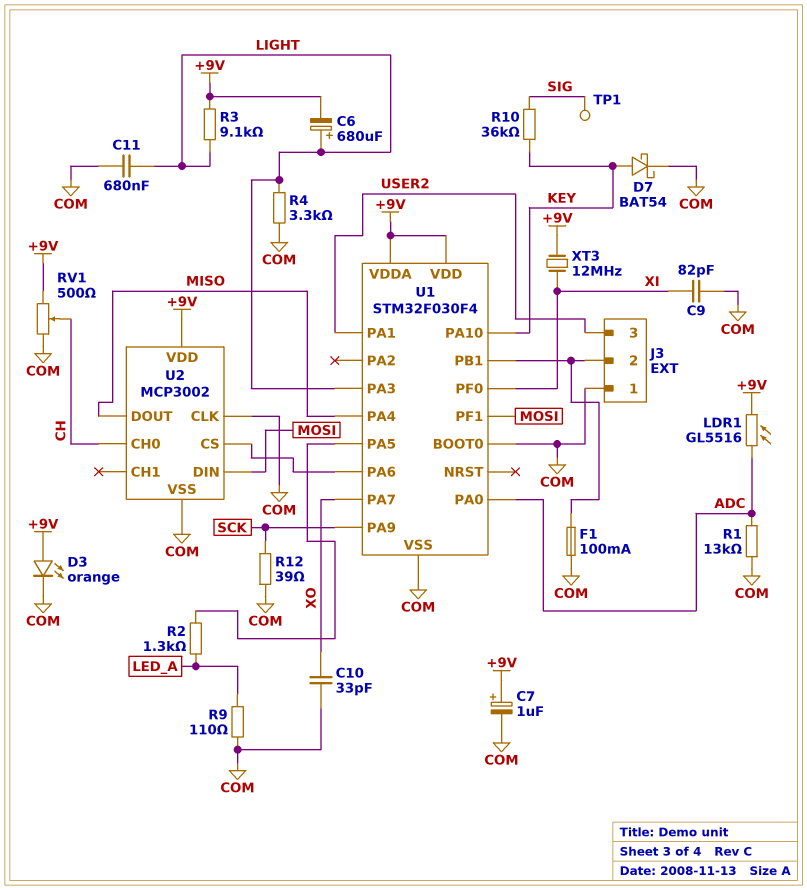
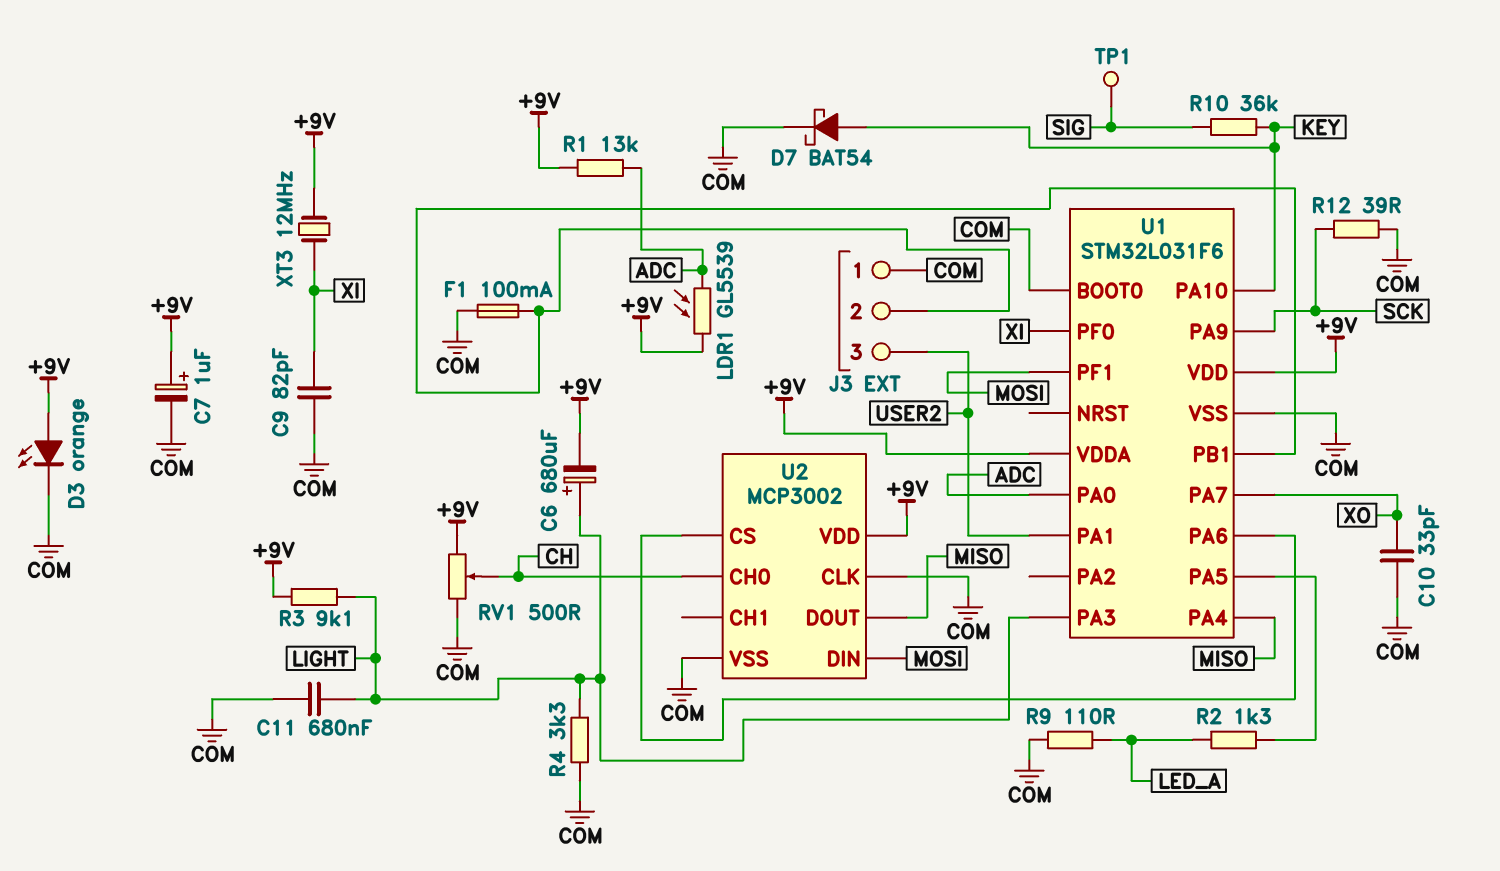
LDR1: GL5516 (+9V, ADC) -> GL5539 (+9V, ADC)
R1: 13k (ADC, COM) -> 13k (+9V, ADC)
U1: STM32F030F4 -> STM32L031F6

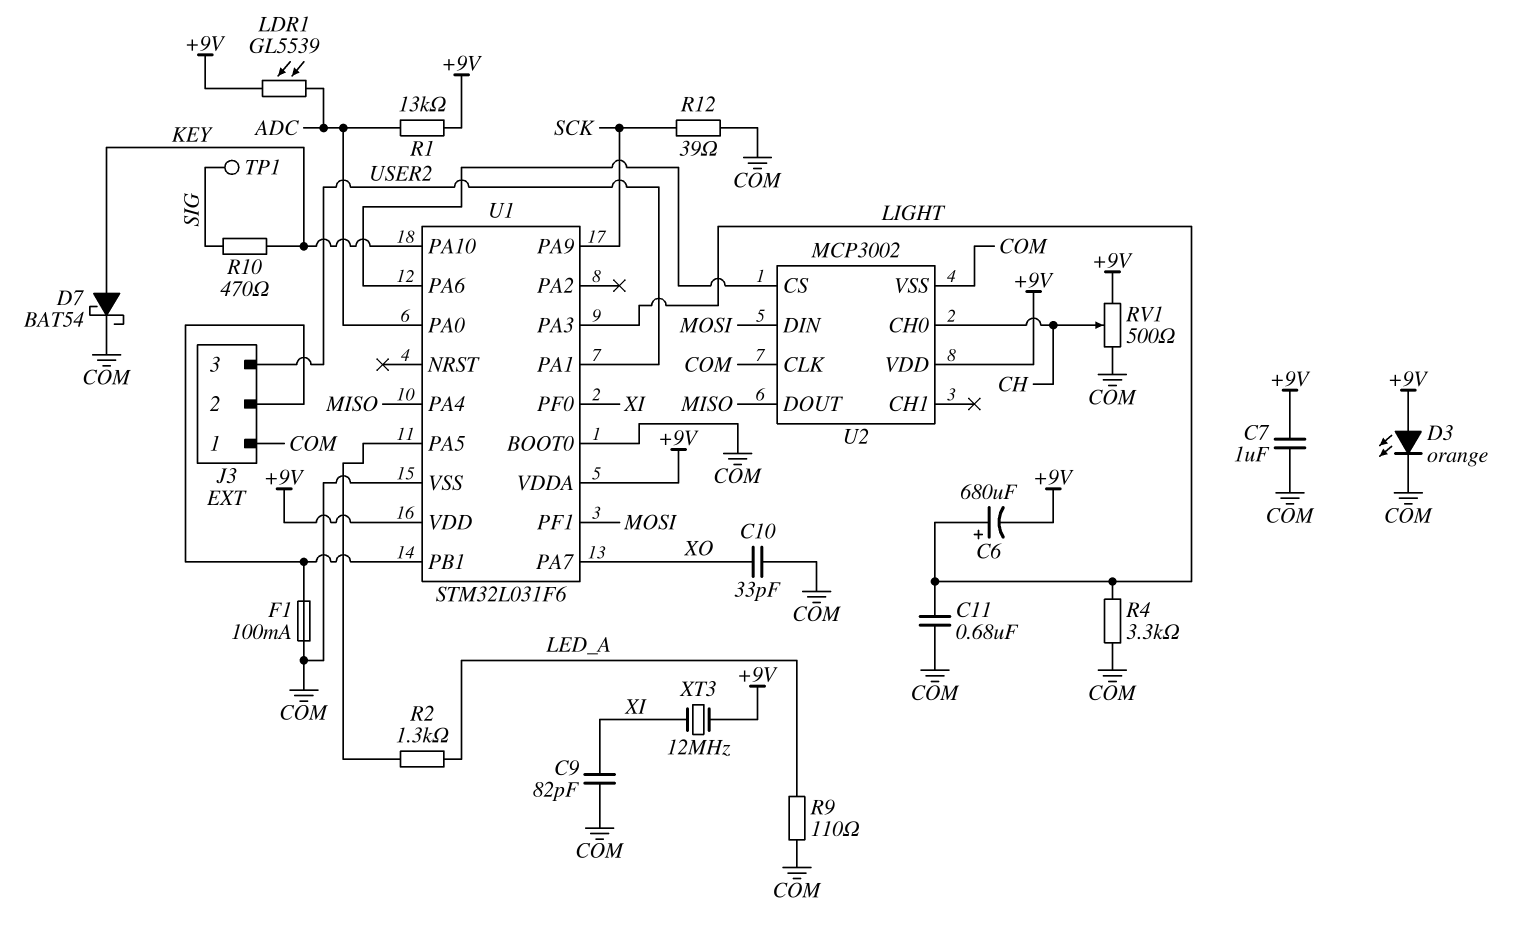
C7: 1uF (plus +9V, minus COM) -> 1uF (+9V, COM)
R3: 9.1k (+9V, LIGHT) -> none
R10: 36k (KEY, SIG) -> 470 (KEY, SIG)

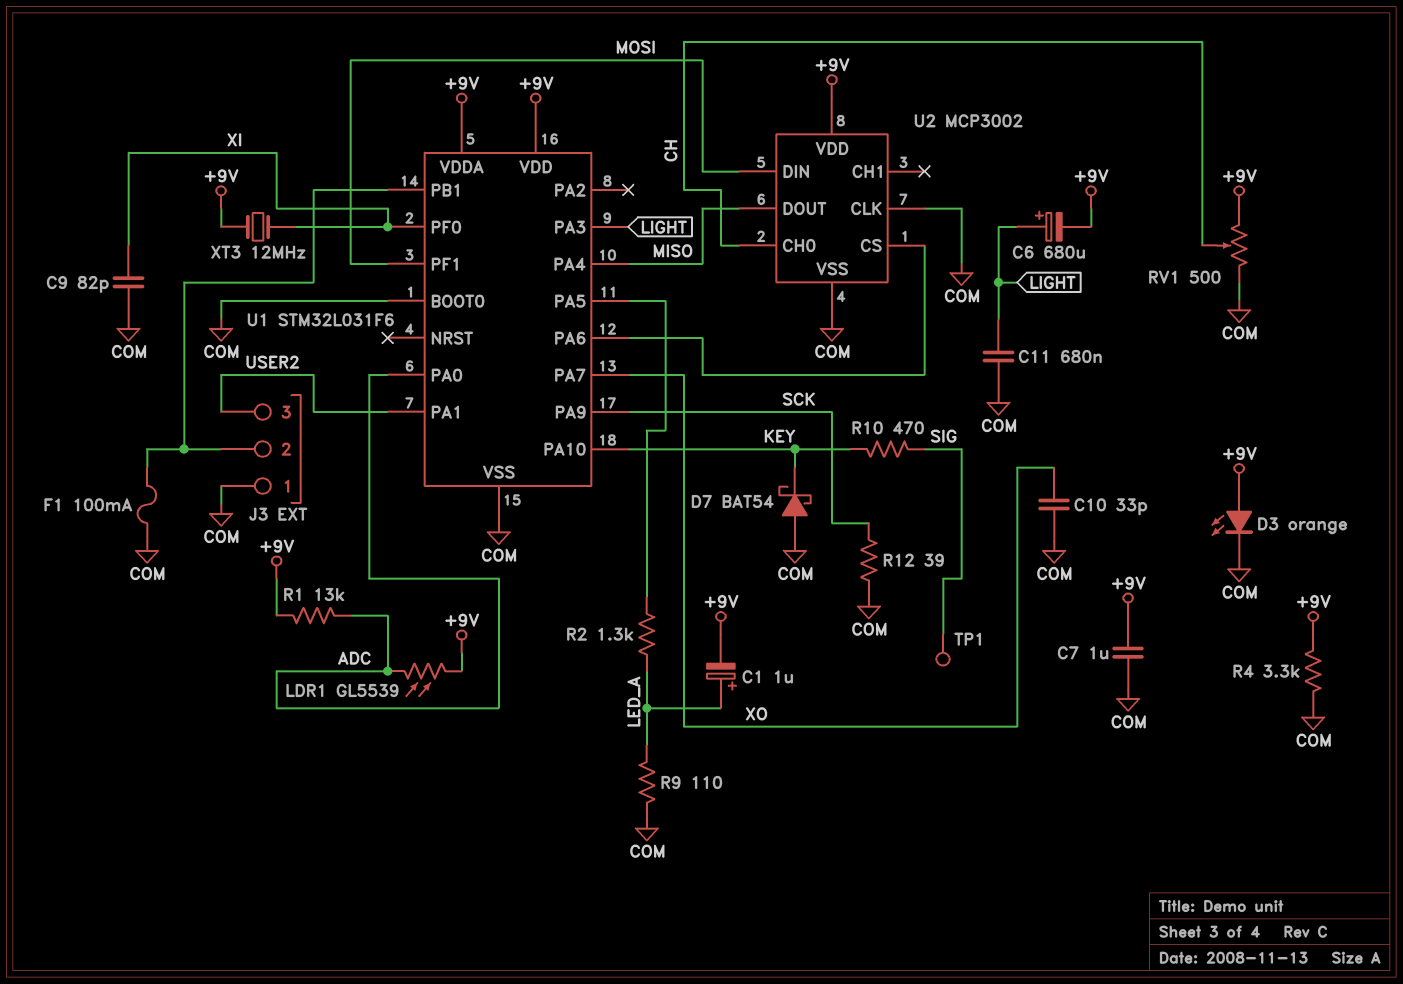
C1: none -> 1uF (plus LED_A, minus +9V)
D7: schottky BAT54 (A KEY, K COM) -> schottky BAT54 (A COM, K KEY)
R4: 3.3k (COM, LIGHT) -> 3.3k (+9V, COM)

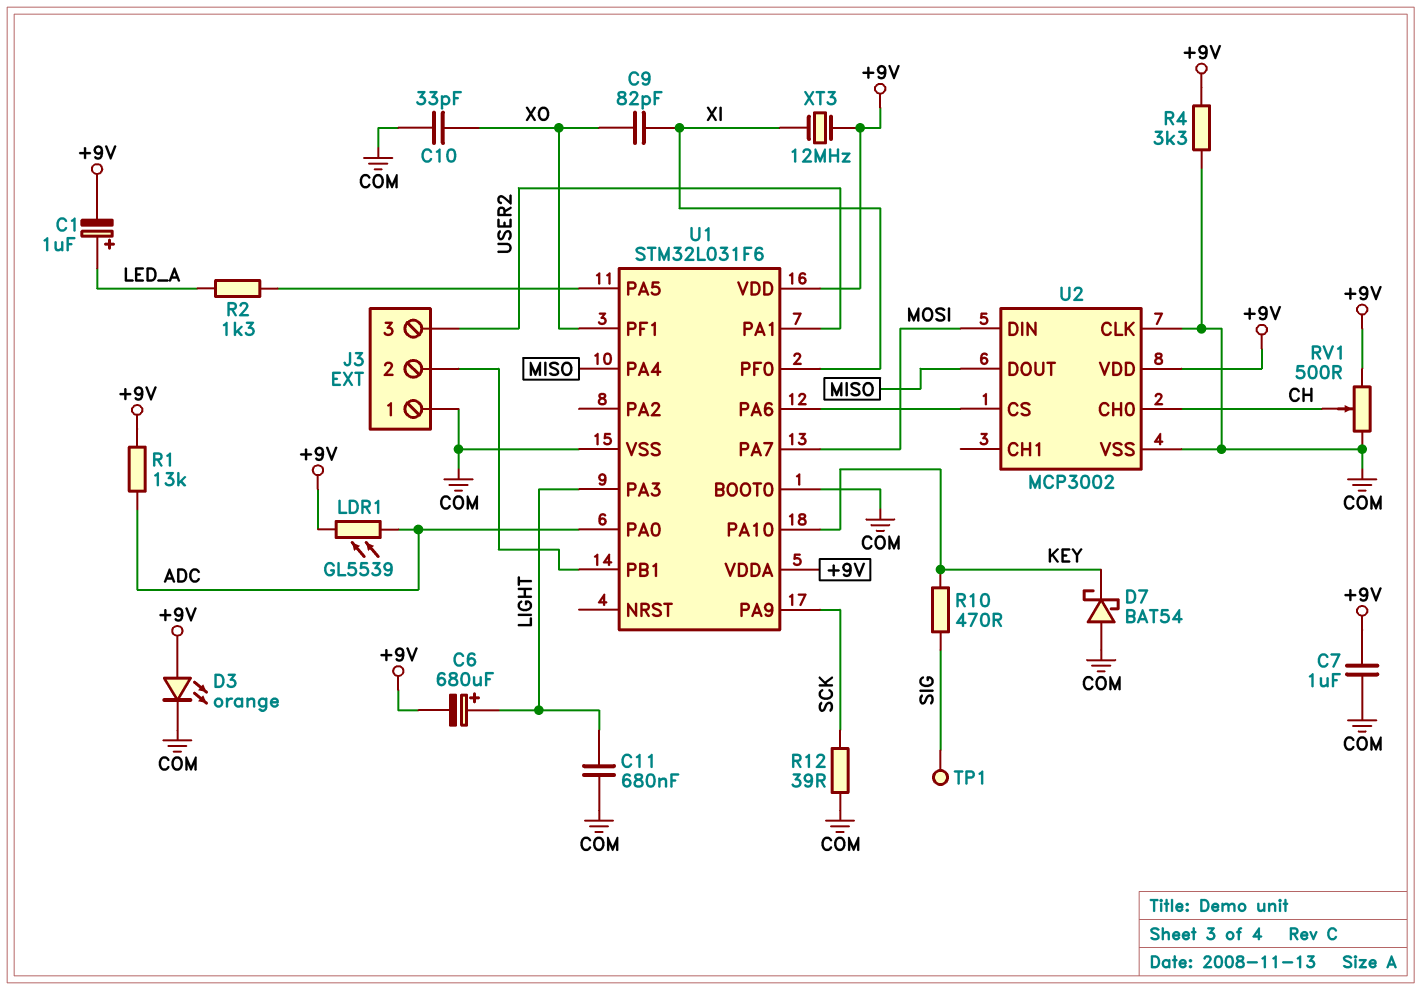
C9: 82pF (COM, XI) -> 82pF (XI, XO)
F1: 100mA (COM, J3/2) -> none
R9: 110 (COM, LED_A) -> none
U1 pin PA7: XO -> MOSI
U1 pin PF1: MOSI -> XO

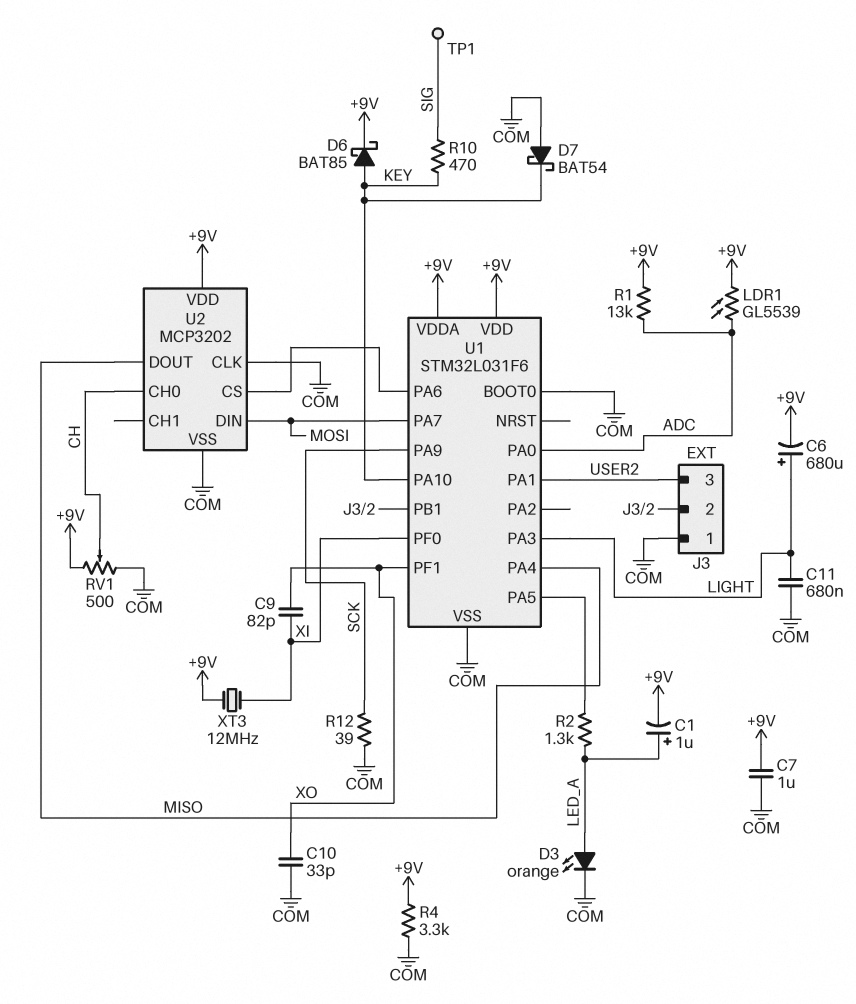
D3: LED orange (A +9V, K COM) -> LED orange (A LED_A, K COM)
D6: none -> schottky BAT85 (A KEY, K +9V)
U2: MCP3002 -> MCP3202

